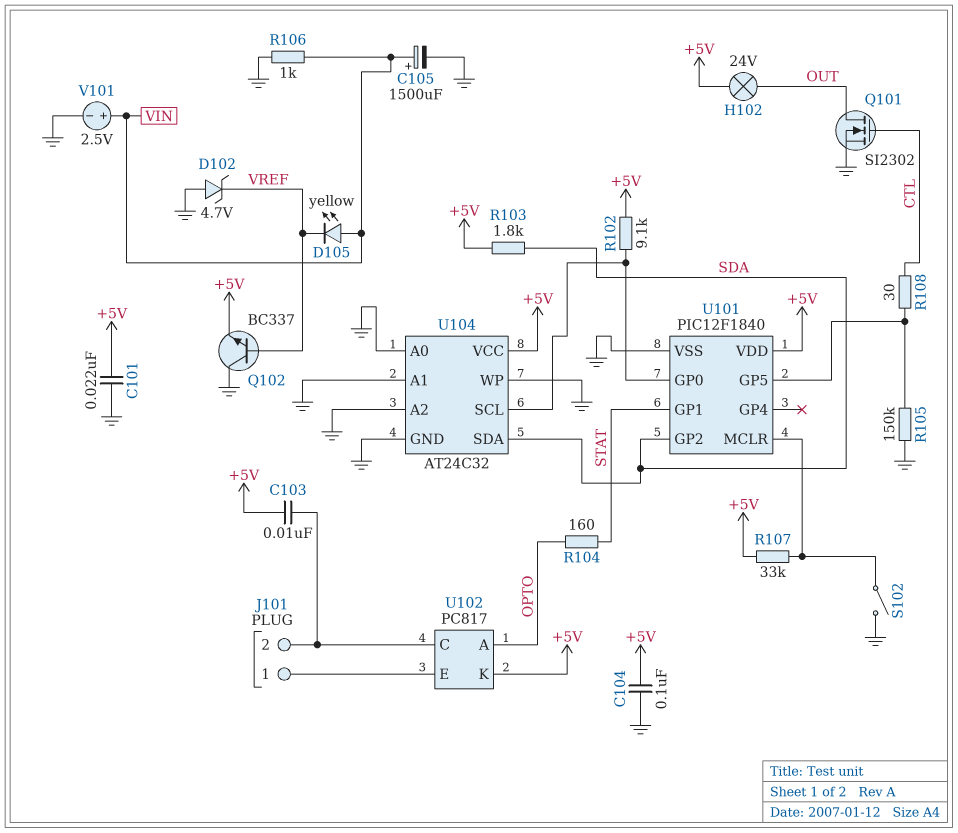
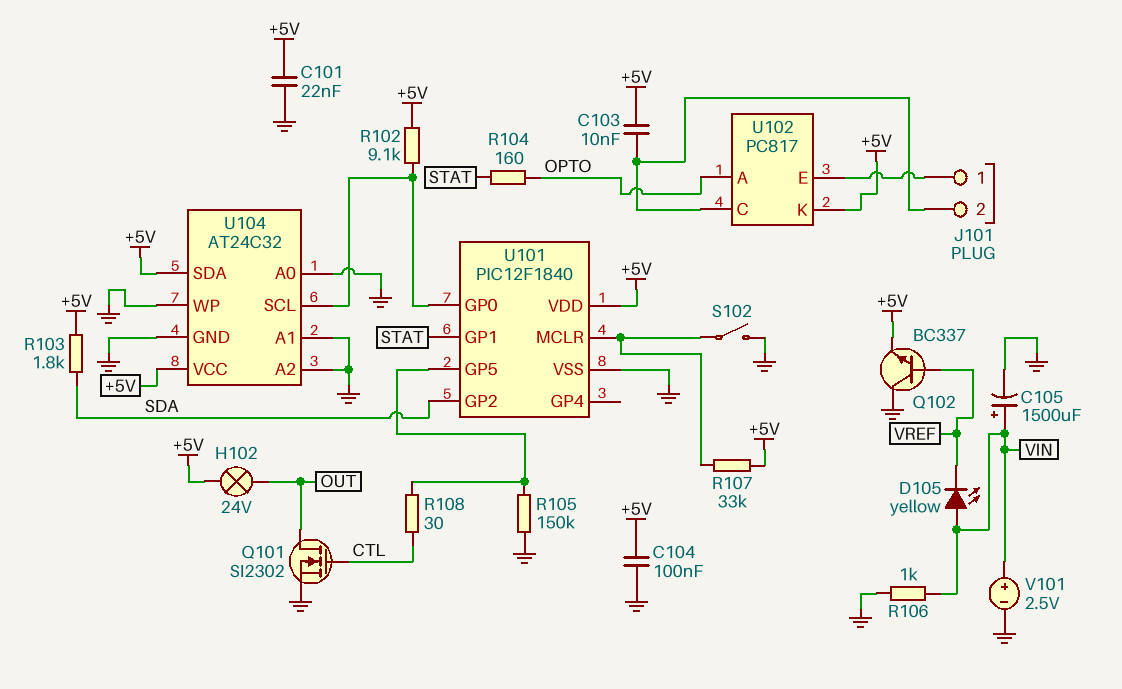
D102: zener 4.7V (A GND, K VREF) -> none
U104 pin SDA: SDA -> +5V

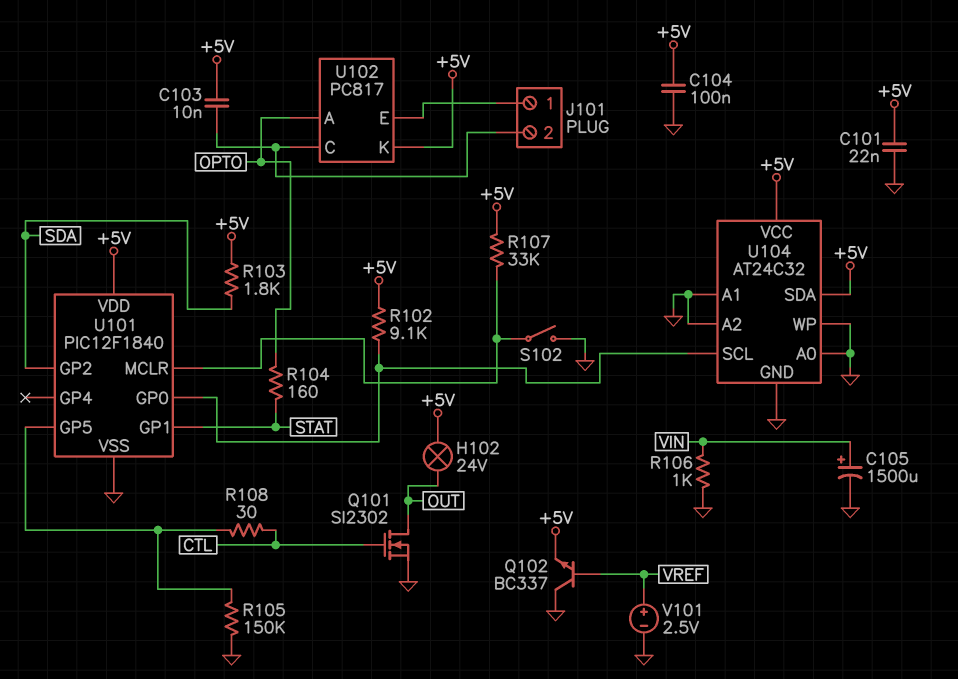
D105: LED yellow (A VIN, K VREF) -> none
V101: 2.5V (plus VIN, minus GND) -> 2.5V (plus VREF, minus GND)

